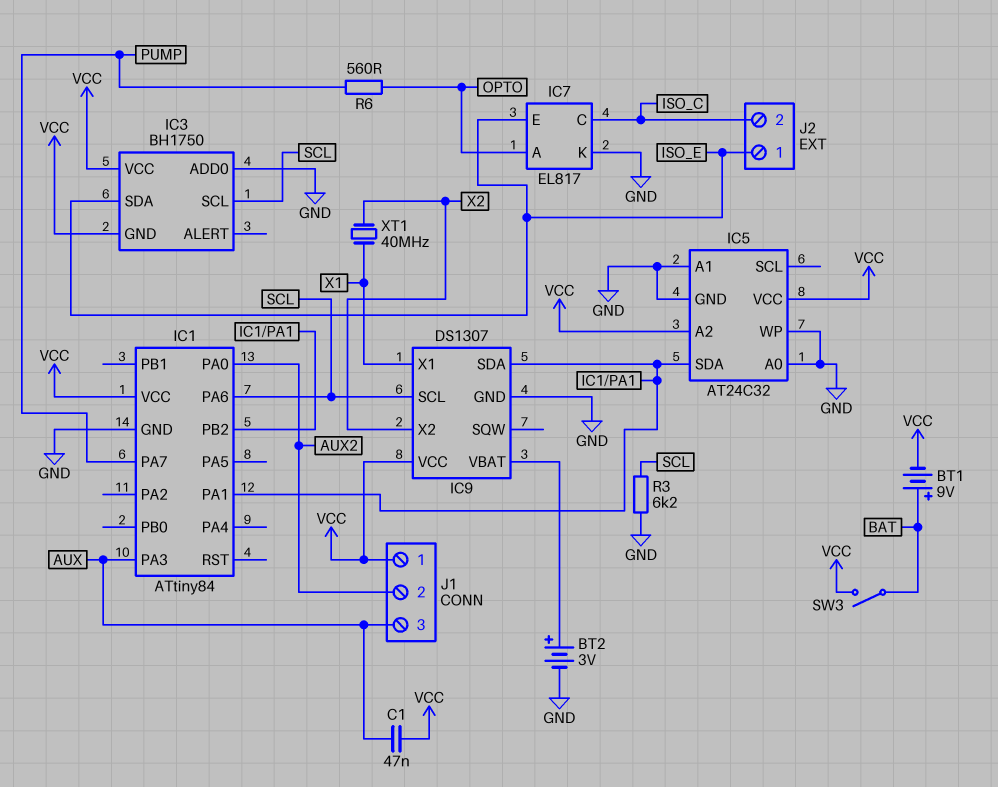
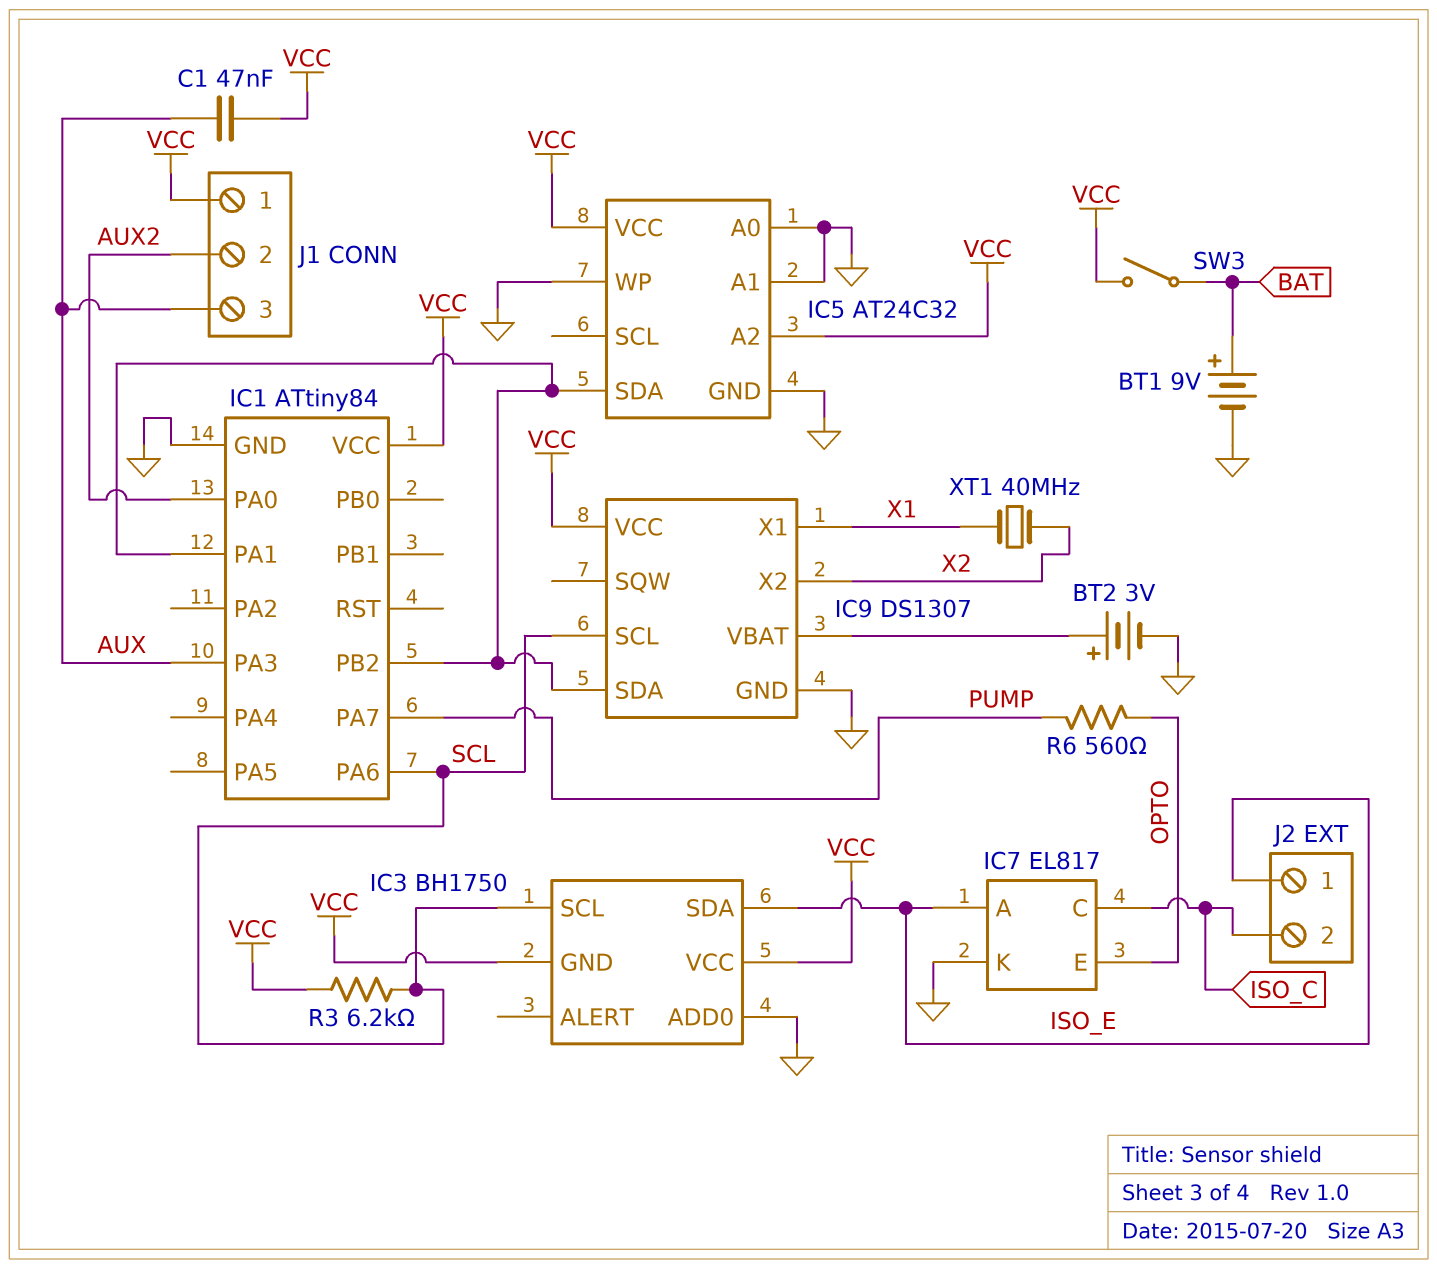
BT1: 9V (plus BAT, minus VCC) -> 9V (plus BAT, minus GND)
IC7 pin A: OPTO -> ISO_E
IC7 pin E: ISO_E -> OPTO
R3: 6.2k (GND, SCL) -> 6.2k (SCL, VCC)

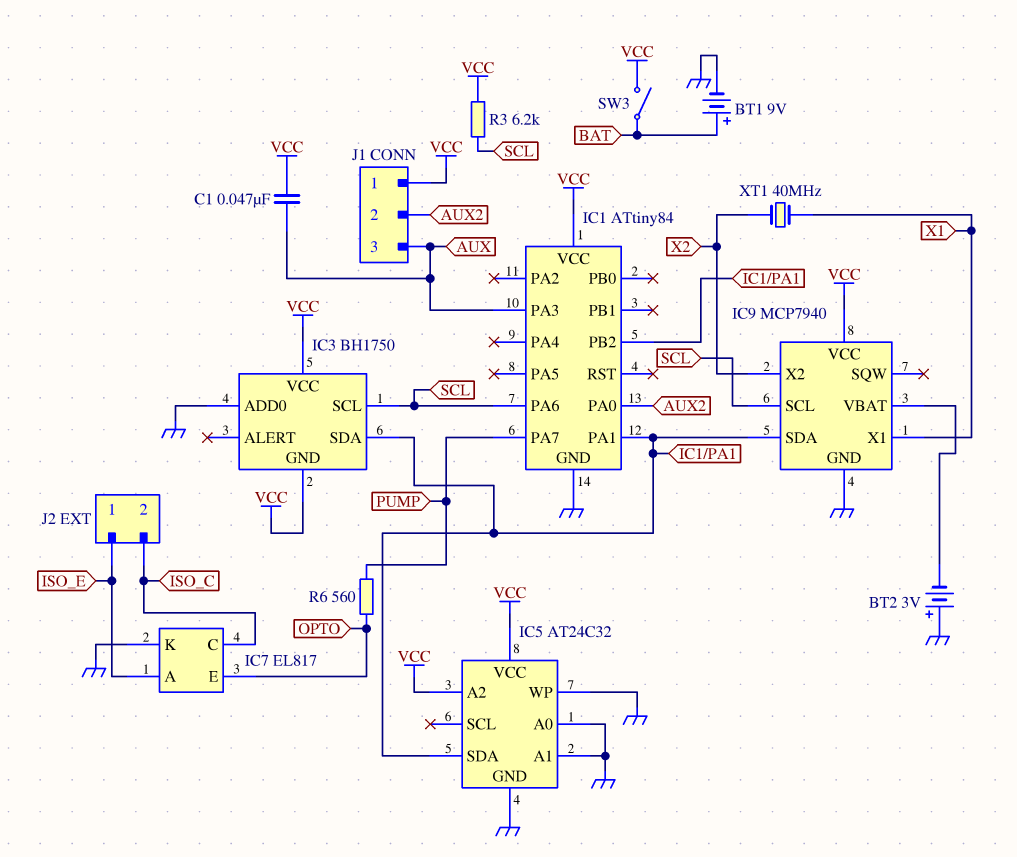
BT2: 3V (plus IC9/VBAT, minus GND) -> 3V (plus GND, minus IC9/VBAT)
IC3 pin SDA: ISO_E -> IC1/PA1
IC9: DS1307 -> MCP7940

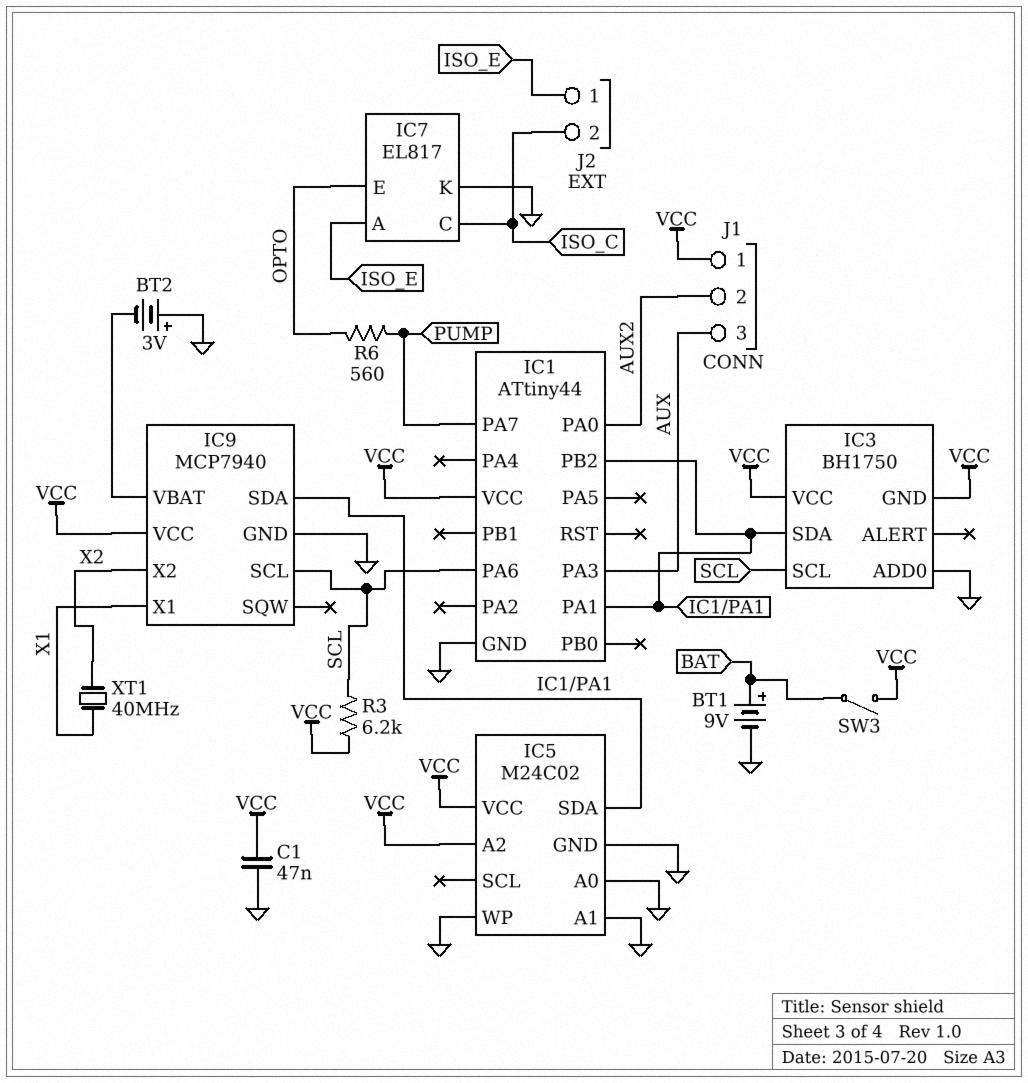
C1: 47nF (AUX, VCC) -> 47nF (GND, VCC)
IC1: ATtiny84 -> ATtiny44
IC5: AT24C32 -> M24C02

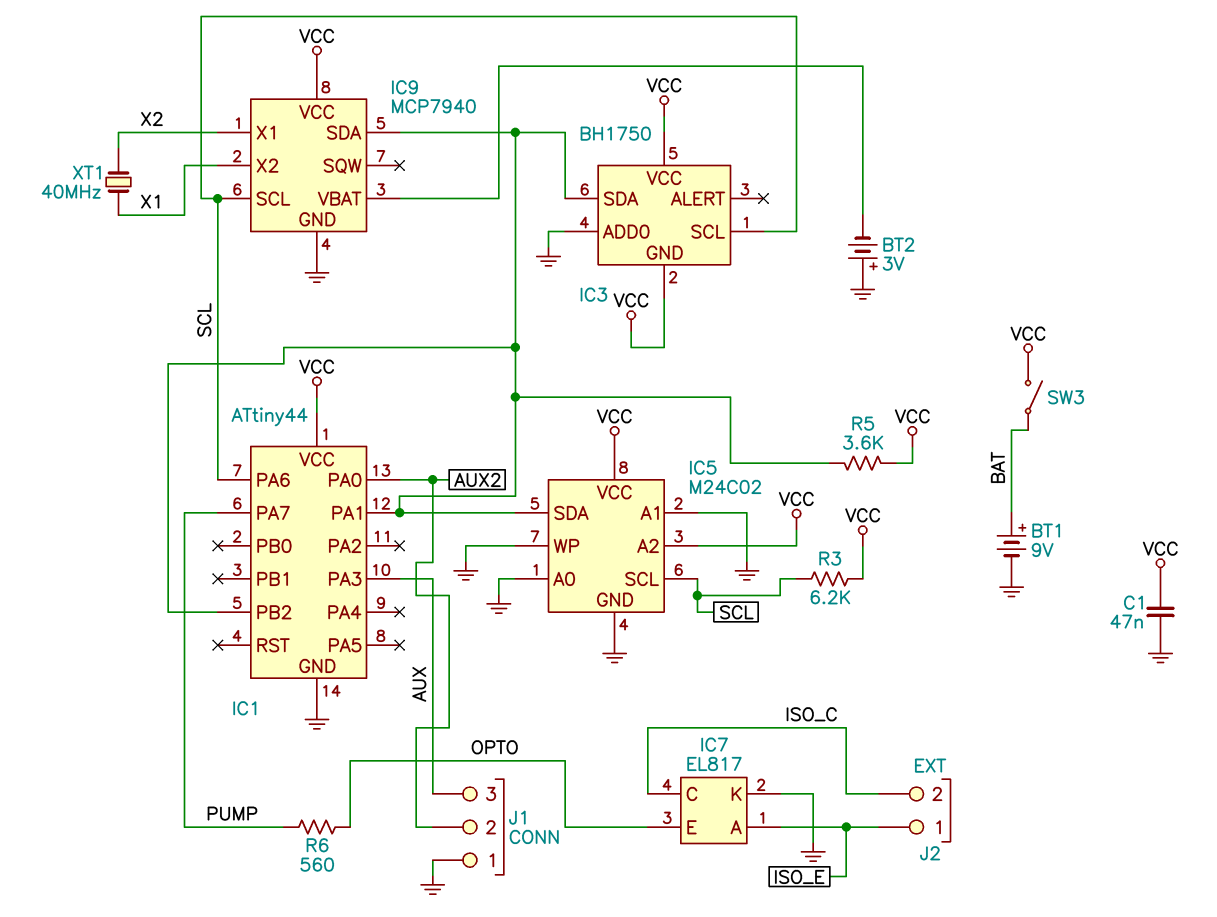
IC5 pin SCL: none -> SCL
IC9 pin X1: X1 -> X2
IC9 pin X2: X2 -> X1
J1 pin 1: VCC -> GND
R5: none -> 3.6k (IC1/PA1, VCC)

